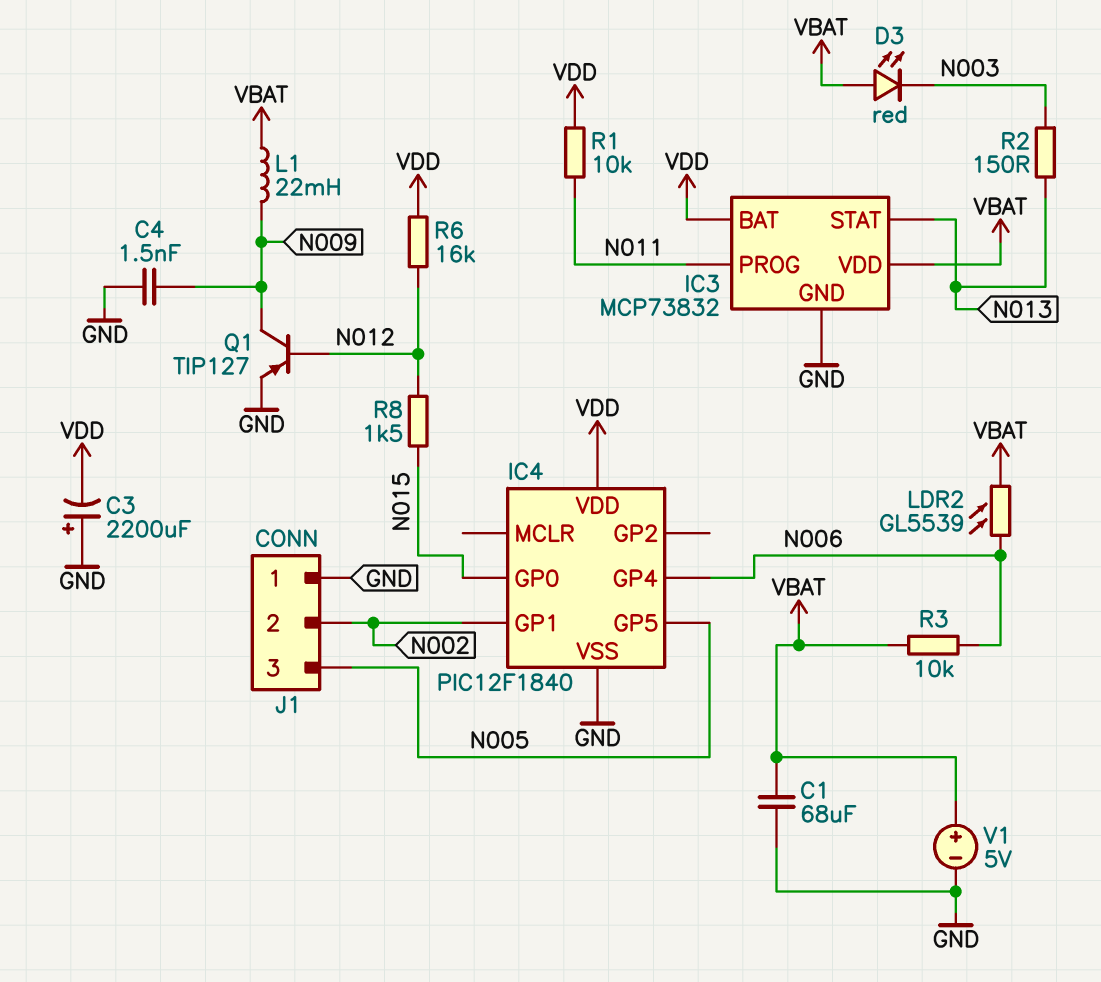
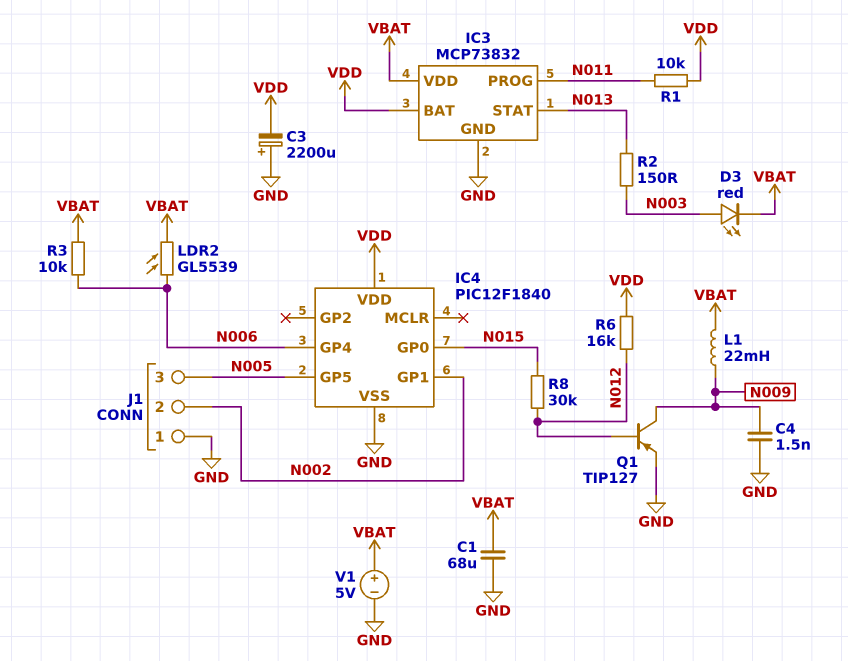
D3: LED red (A VBAT, K N003) -> LED red (A N003, K VBAT)
R8: 1.5k (N012, N015) -> 30k (N012, N015)

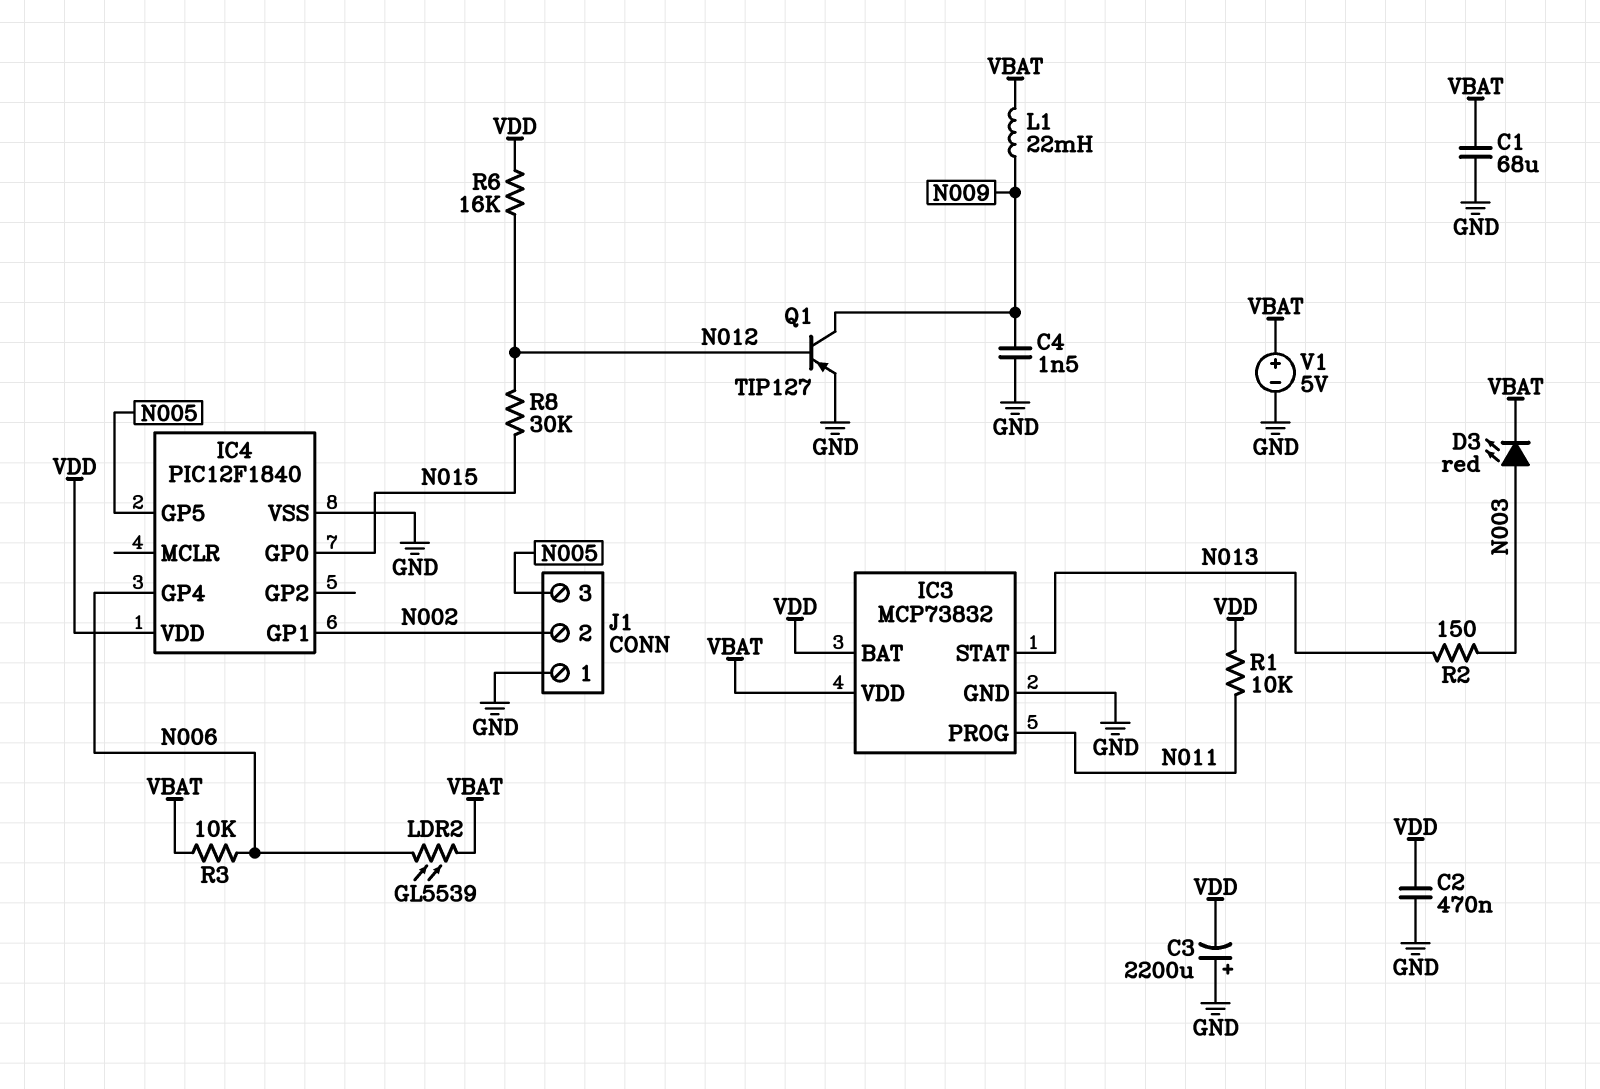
C2: none -> 470nF (GND, VDD)

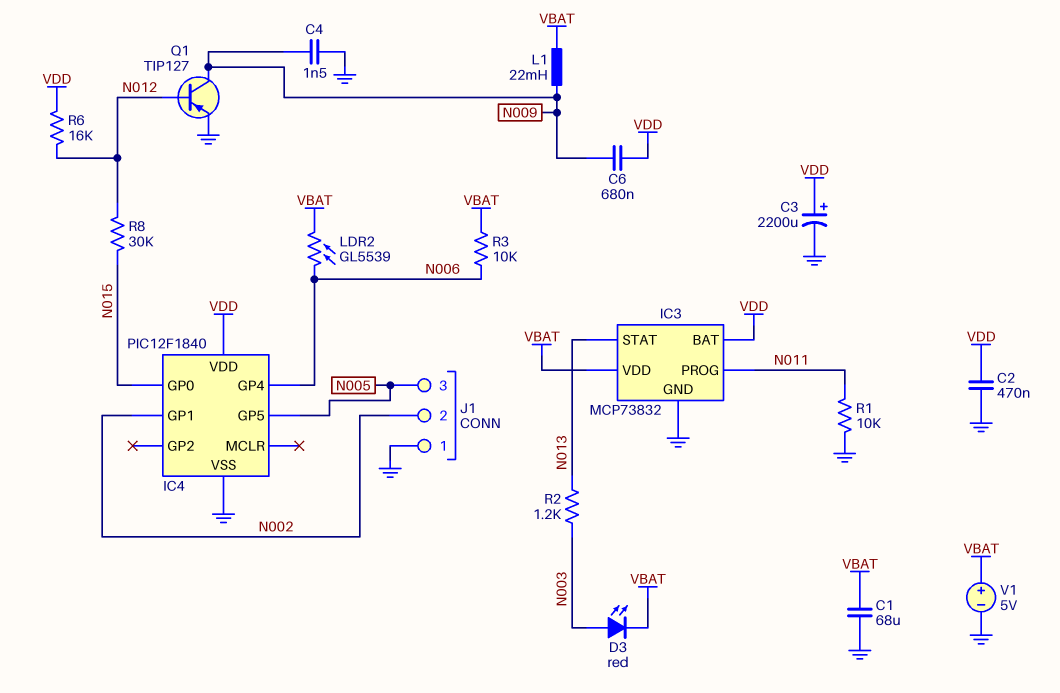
C3: 2200uF (plus GND, minus VDD) -> 2200uF (plus VDD, minus GND)
C6: none -> 680nF (N009, VDD)
R1: 10k (N011, VDD) -> 10k (GND, N011)
R2: 150 (N003, N013) -> 1.2k (N003, N013)

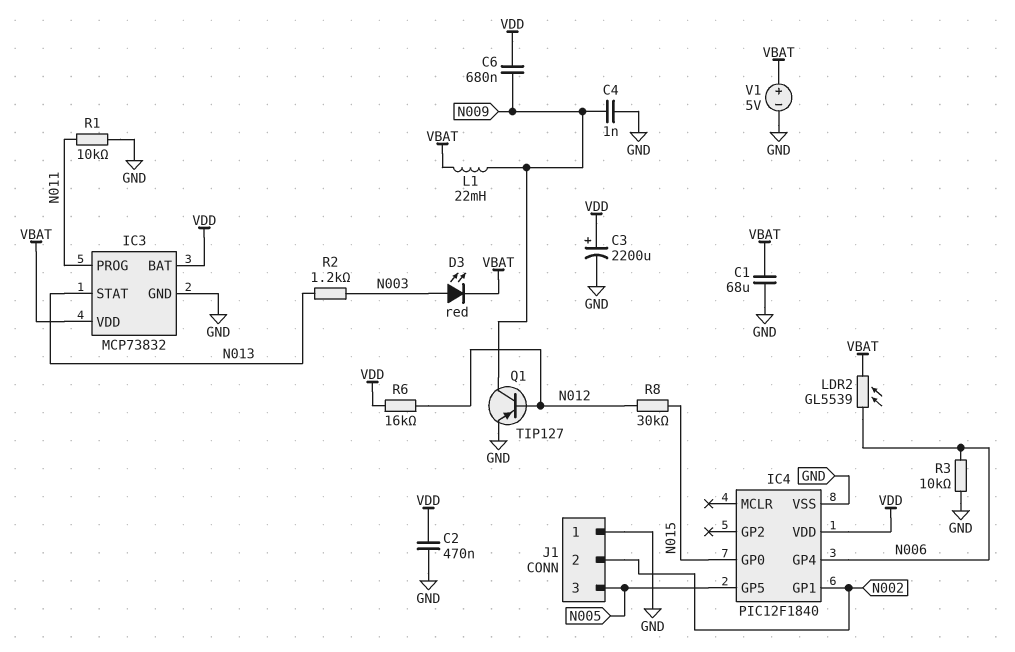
C4: 1.5nF (GND, N009) -> 1nF (GND, N009)
R3: 10k (N006, VBAT) -> 10k (GND, N006)

